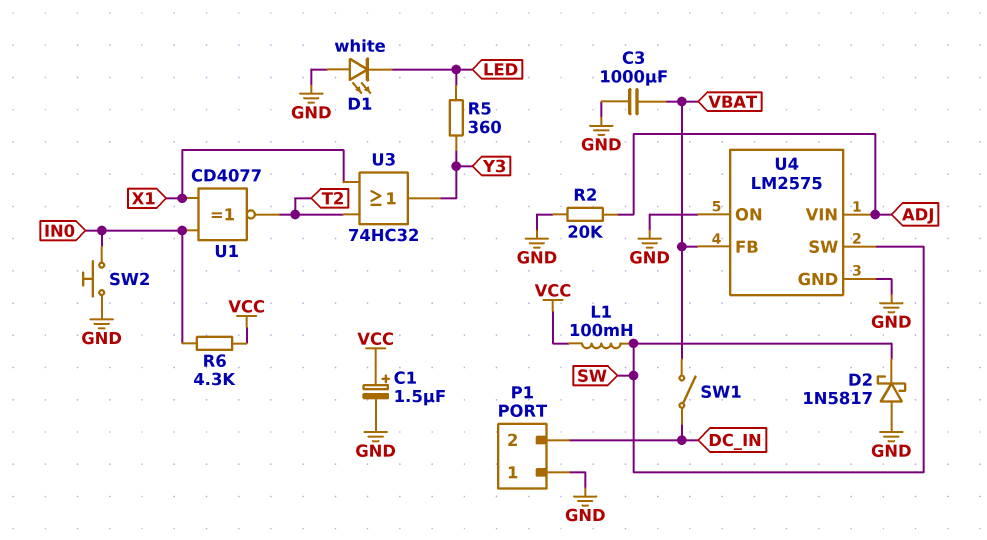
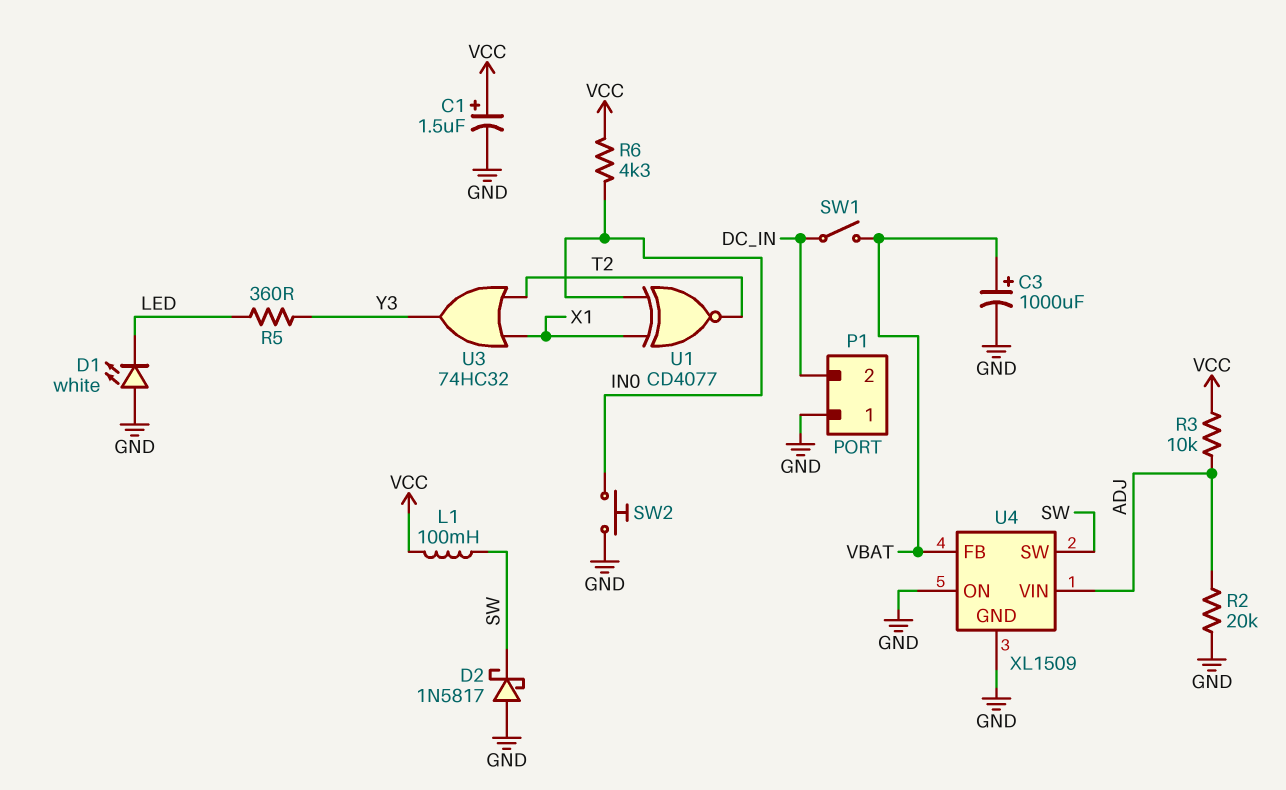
C3: 1000uF (GND, VBAT) -> 1000uF (plus VBAT, minus GND)
R3: none -> 10k (ADJ, VCC)
U4: LM2575 -> XL1509

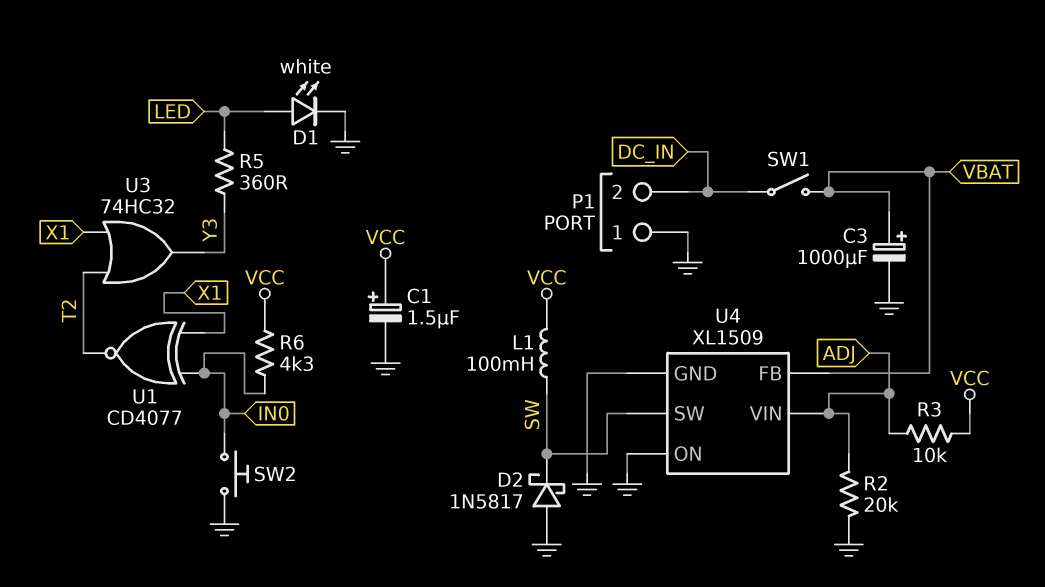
D1: LED white (A GND, K LED) -> LED white (A LED, K GND)

